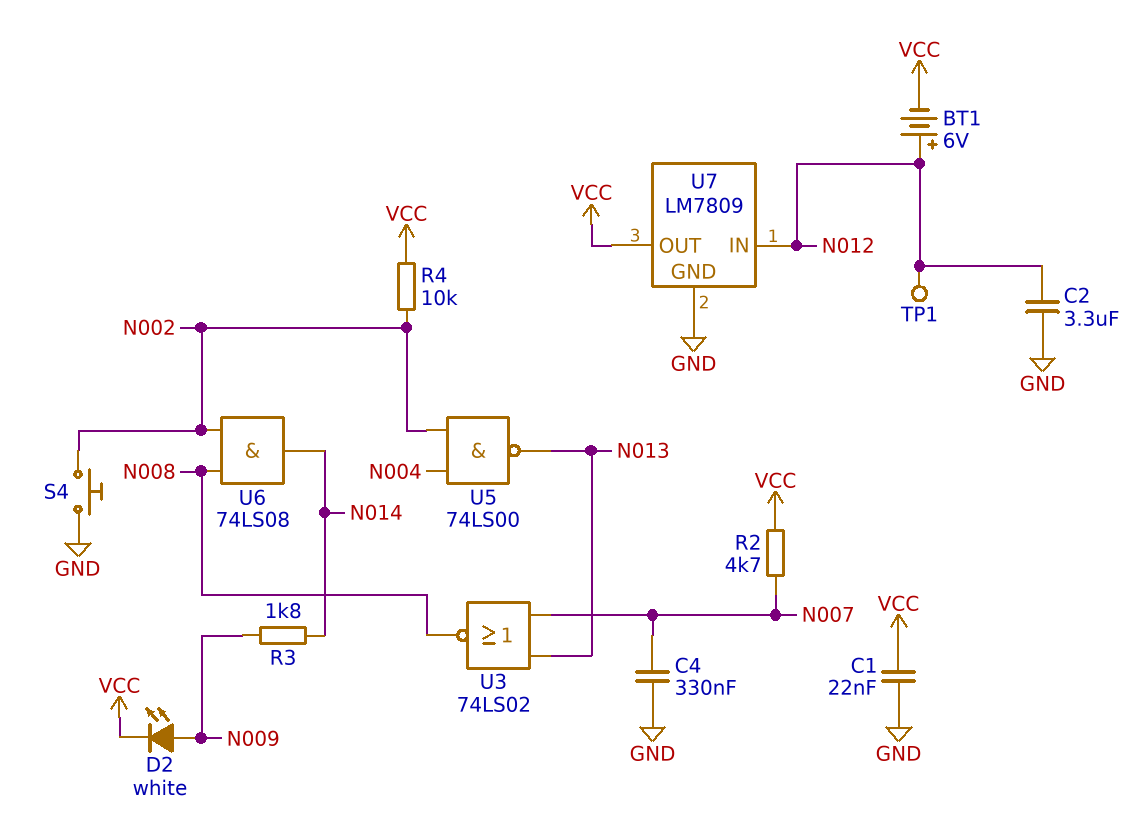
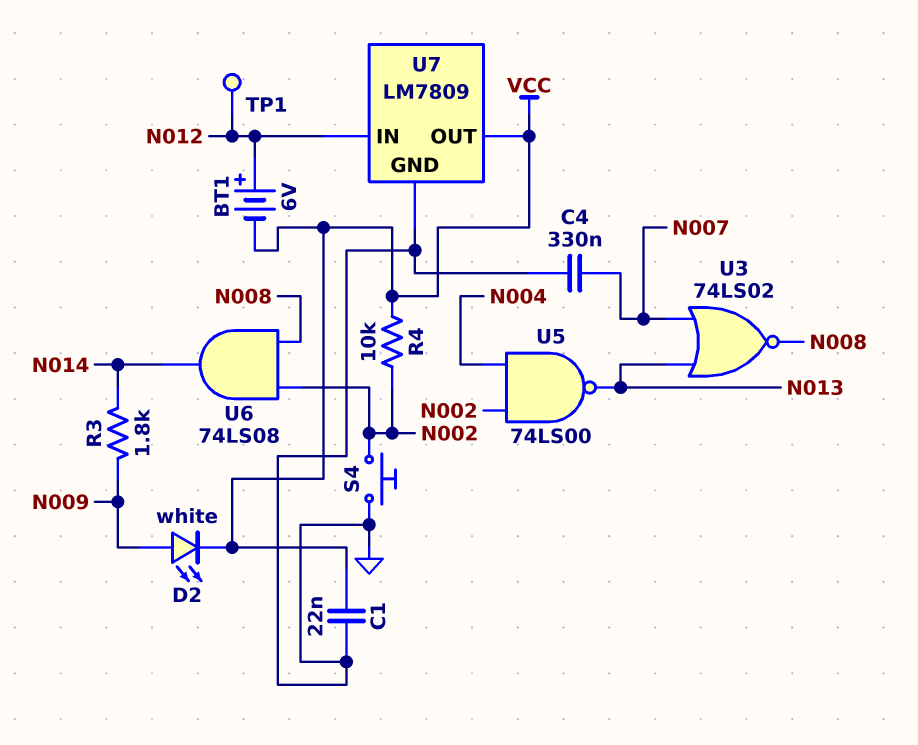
C2: 3.3uF (GND, N012) -> none
R2: 4.7k (N007, VCC) -> none

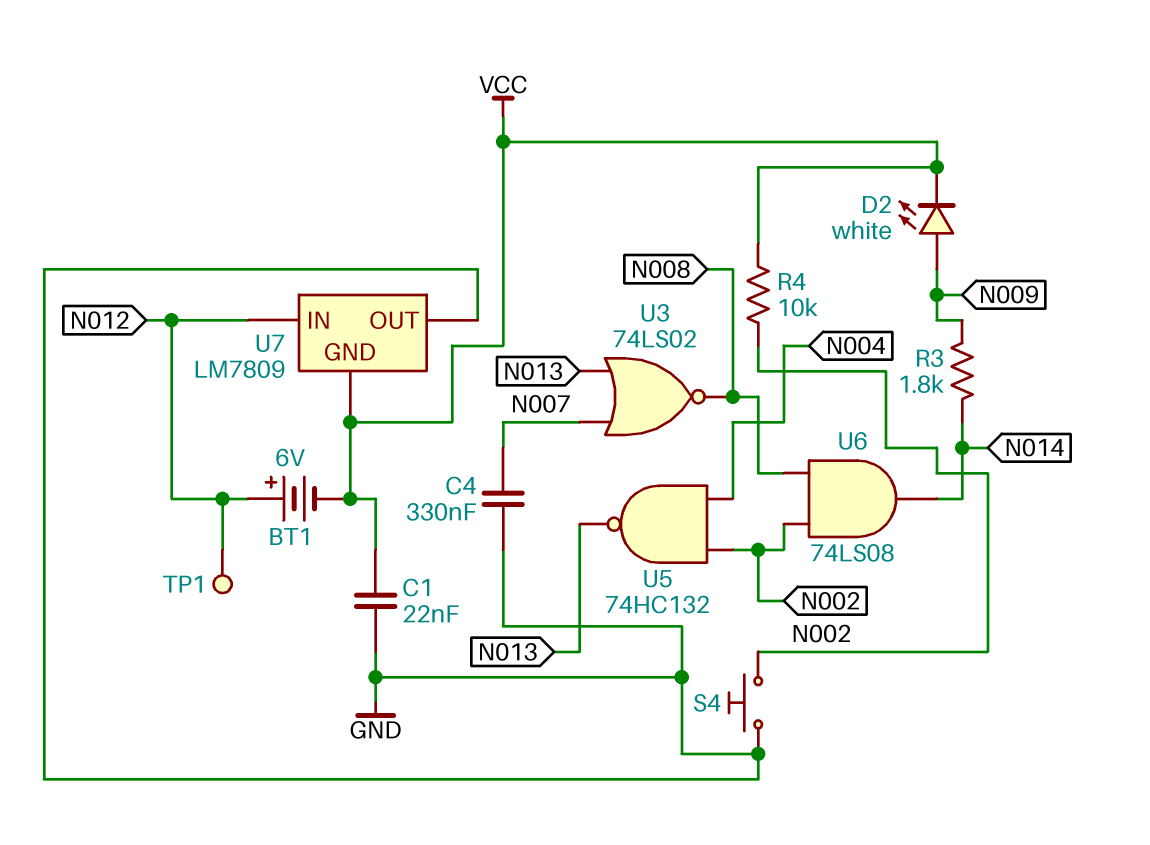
U5: NAND 74LS00 (in N002, in N004, out N013) -> NAND 74HC132 (in N002, in N004, out N013)
U7 pin GND: GND -> VCC
U7 pin OUT: VCC -> GND

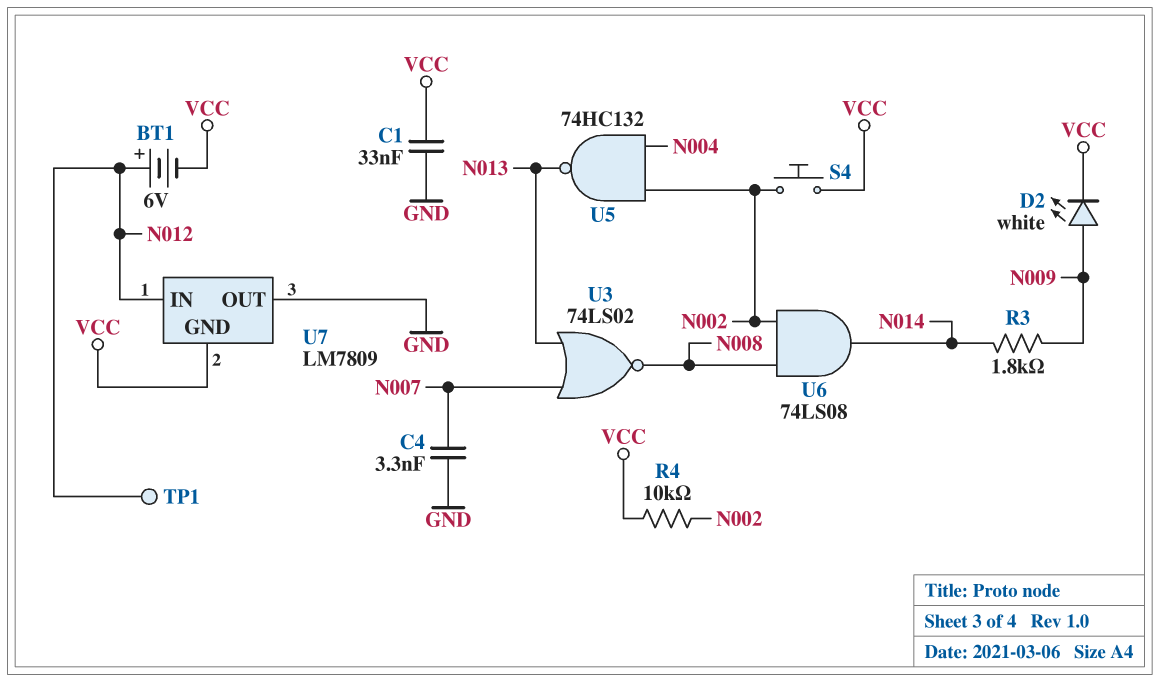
C1: 22nF (GND, VCC) -> 33nF (GND, VCC)
C4: 330nF (GND, N007) -> 3.3nF (GND, N007)
S4: button (GND, N002) -> button (N002, VCC)

